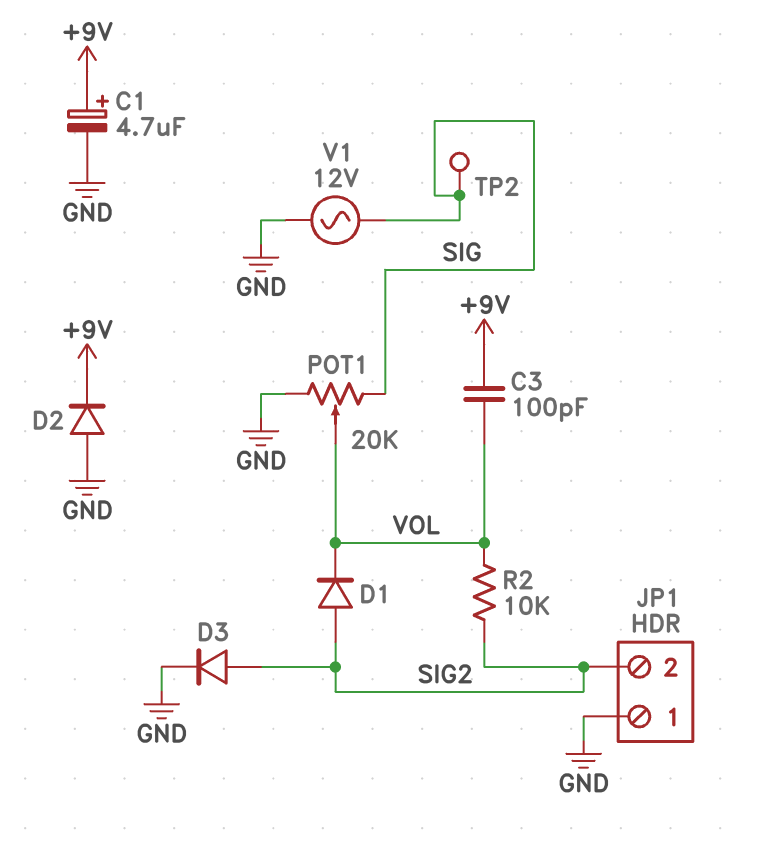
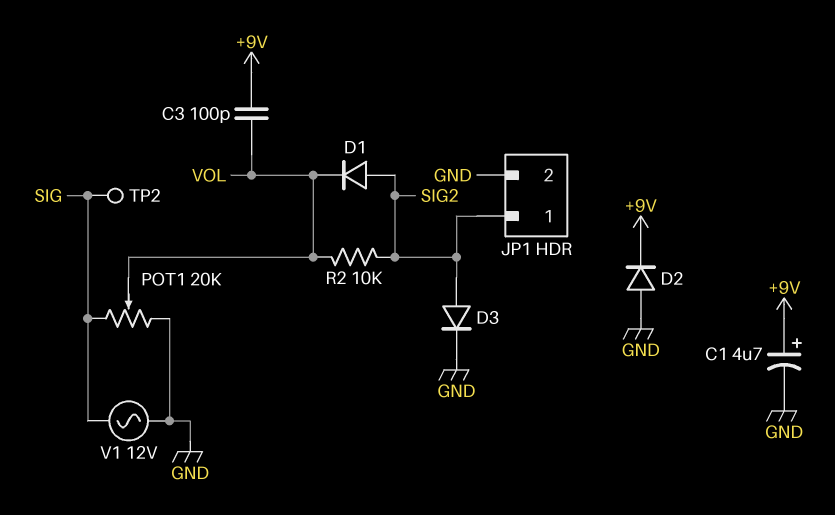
JP1 pin 1: GND -> SIG2
JP1 pin 2: SIG2 -> GND

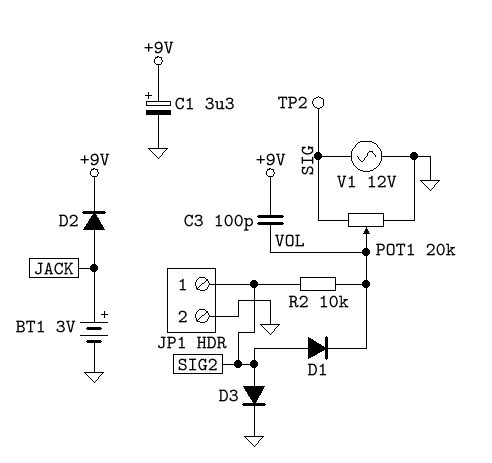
BT1: none -> 3V (plus JACK, minus GND)
C1: 4.7uF (plus +9V, minus GND) -> 3.3uF (plus +9V, minus GND)
D2: diode (A GND, K +9V) -> diode (A JACK, K +9V)

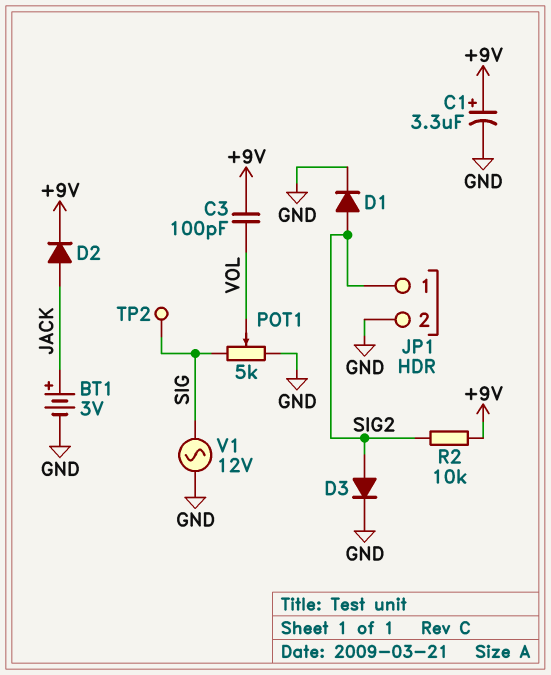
D1: diode (A SIG2, K VOL) -> diode (A SIG2, K GND)
POT1: 20k (GND, SIG, wiper VOL) -> 5k (GND, SIG, wiper VOL)
R2: 10k (SIG2, VOL) -> 10k (+9V, SIG2)

